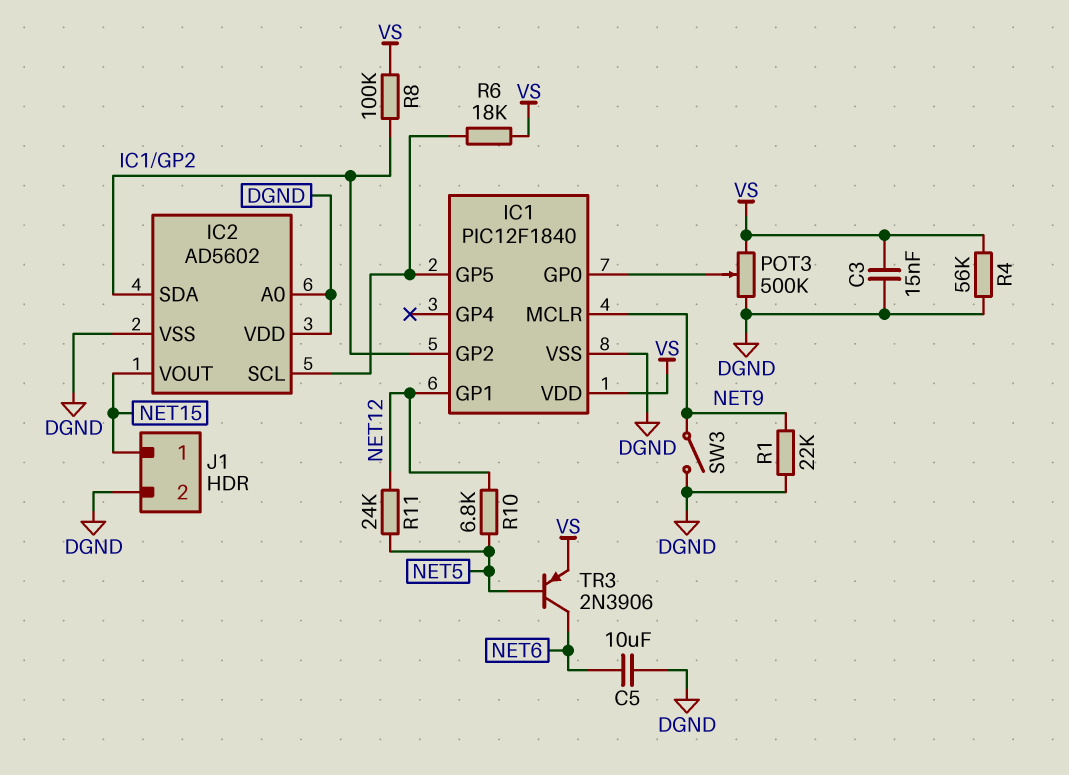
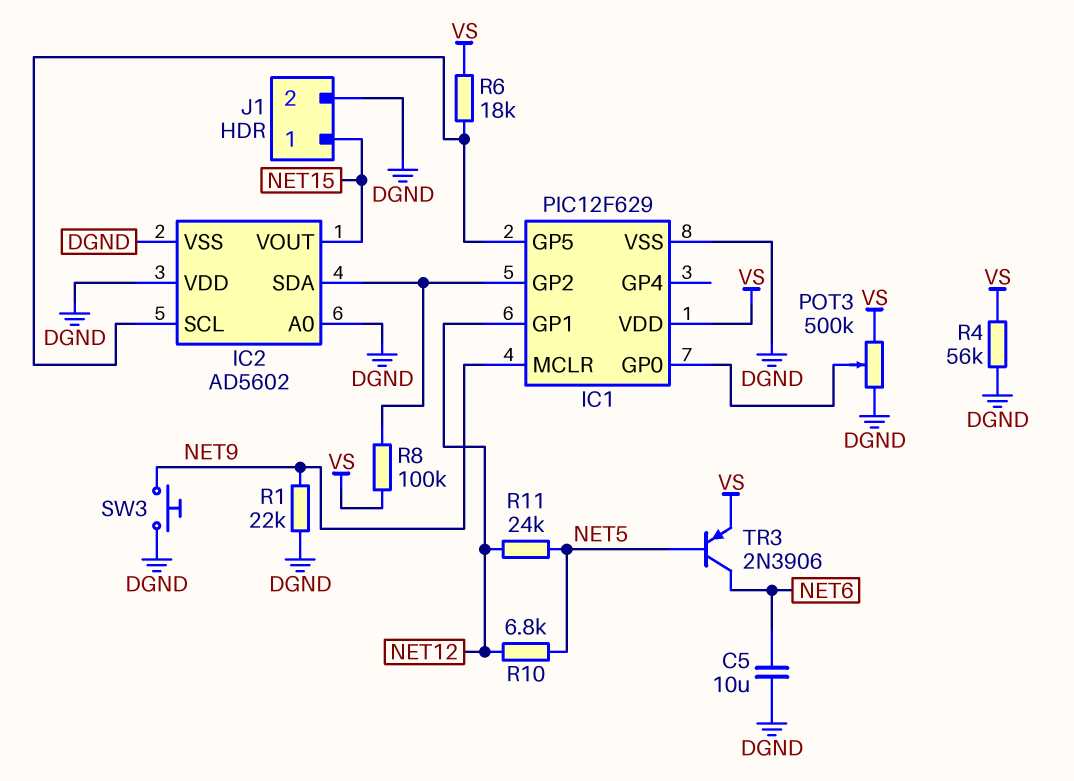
C3: 15nF (DGND, VS) -> none
IC1: PIC12F1840 -> PIC12F629
SW3: switch (DGND, NET9) -> button (DGND, NET9)

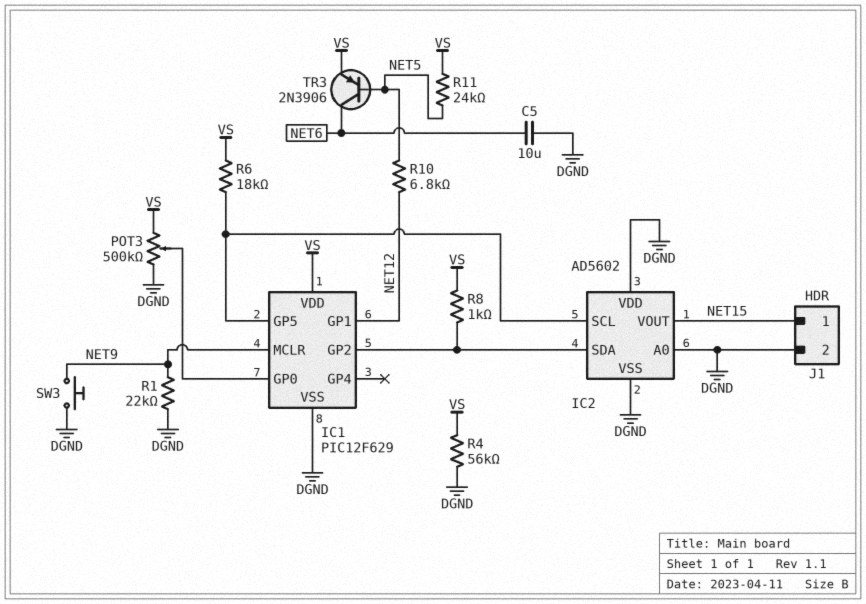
R8: 100k (IC1/GP2, VS) -> 1k (IC1/GP2, VS)
R11: 24k (NET5, NET12) -> 24k (NET5, VS)

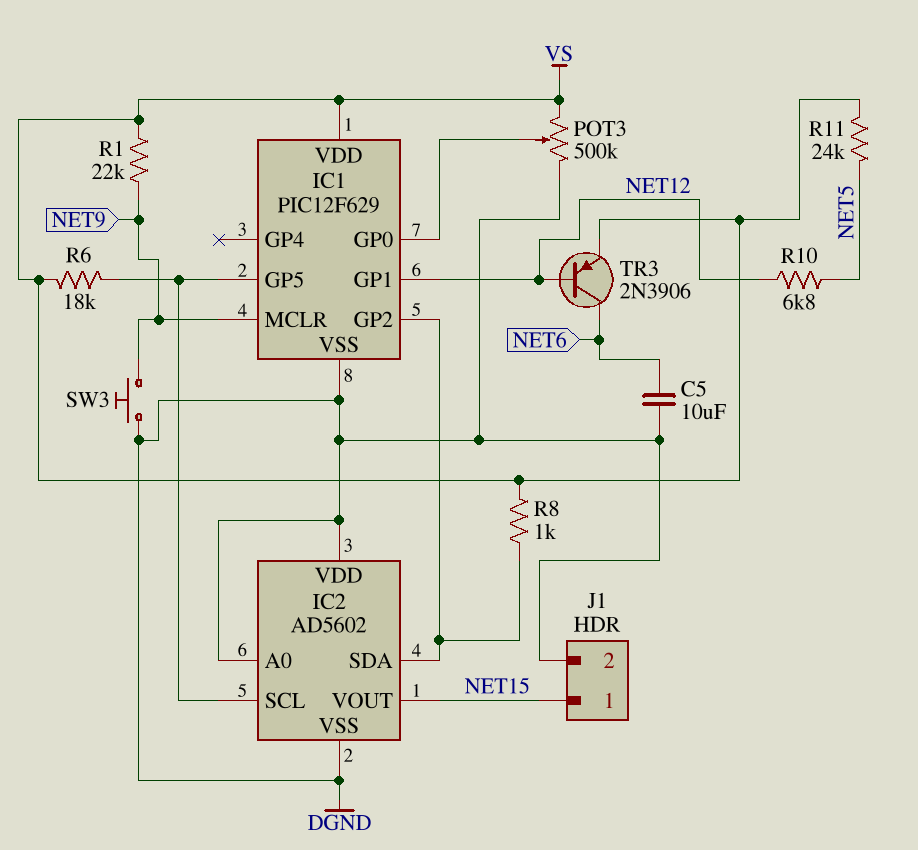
R1: 22k (DGND, NET9) -> 22k (NET9, VS)
R4: 56k (DGND, VS) -> none
TR3: PNP 2N3906 (B NET5, C NET6, E VS) -> PNP 2N3906 (B NET12, C NET6, E VS)

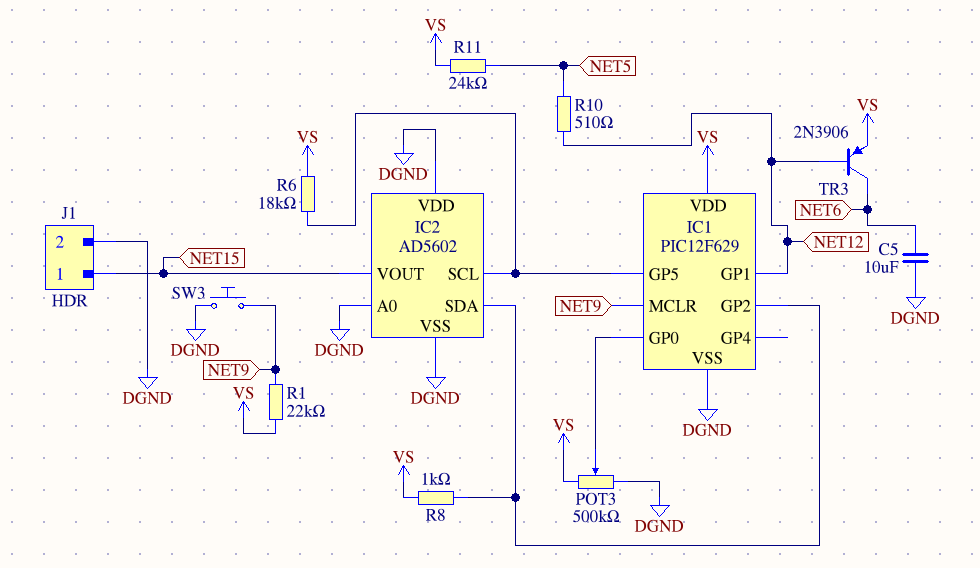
R10: 6.8k (NET5, NET12) -> 510 (NET5, NET12)

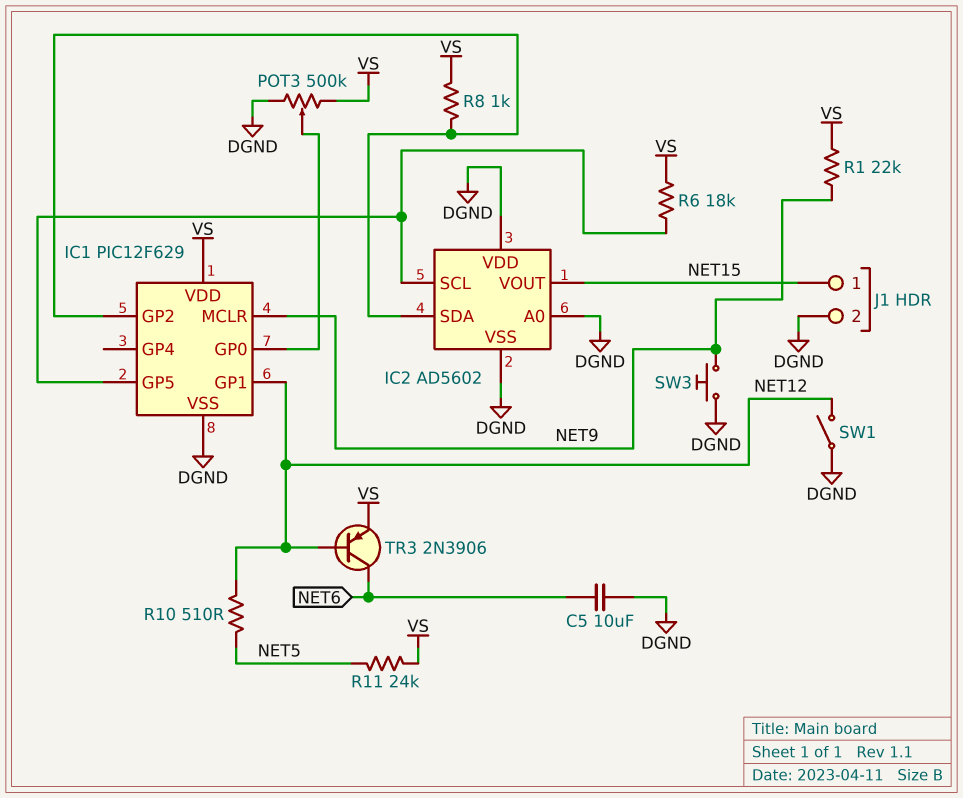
SW1: none -> switch (DGND, NET12)

